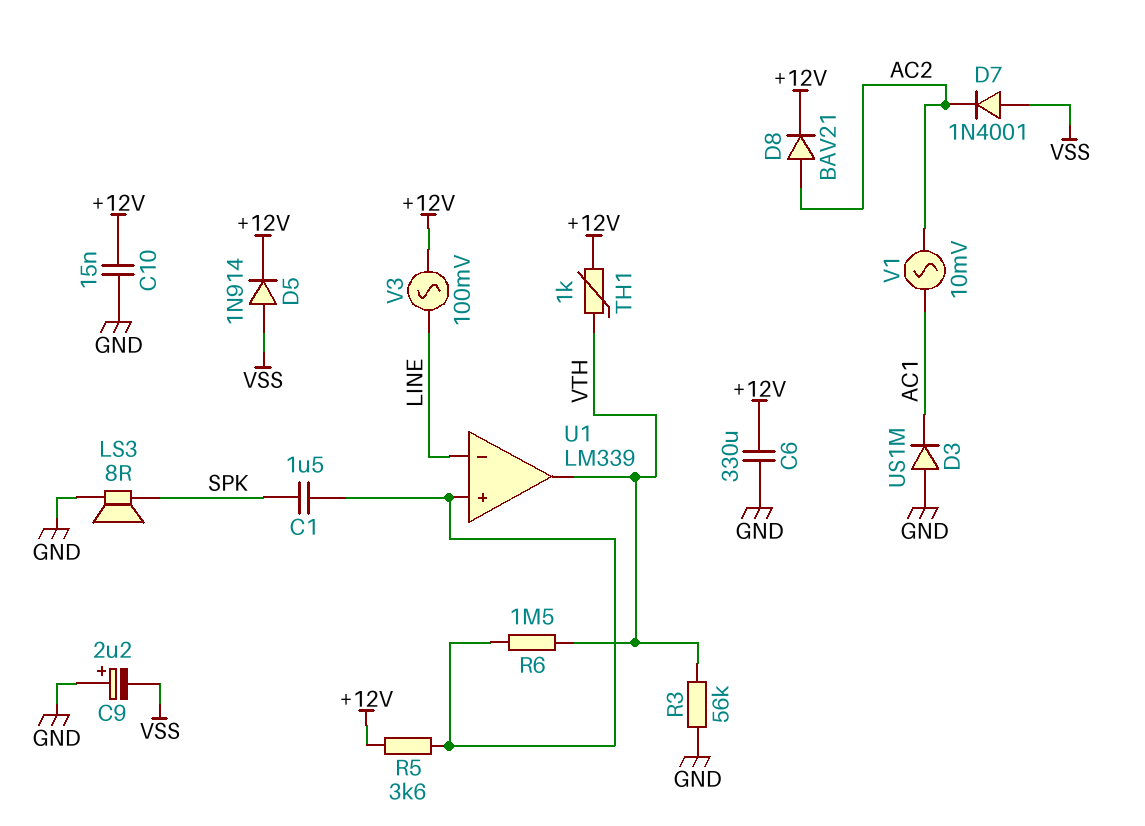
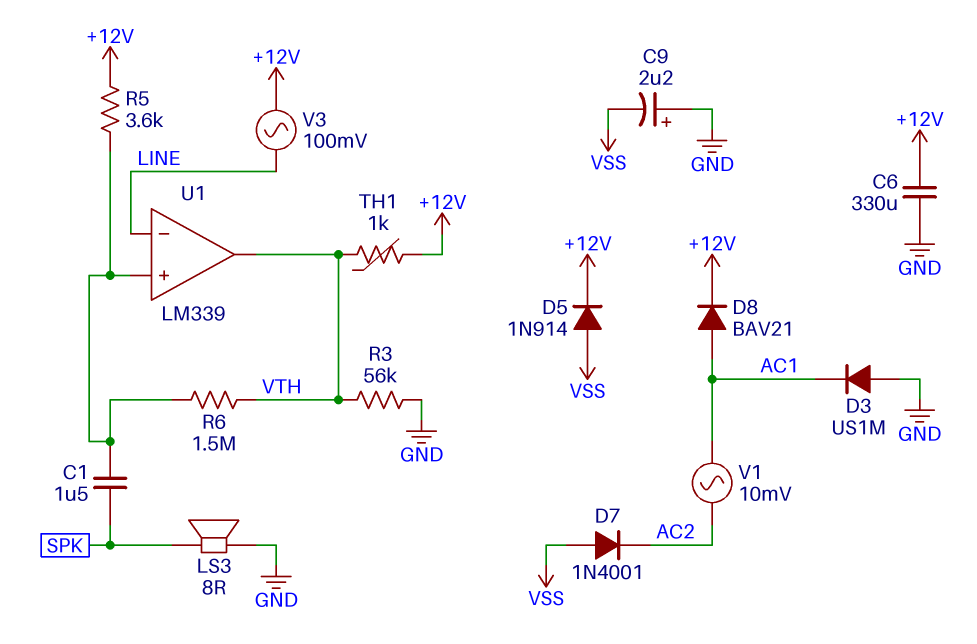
C10: 15nF (+12V, GND) -> none
D8: diode BAV21 (A AC2, K +12V) -> diode BAV21 (A AC1, K +12V)

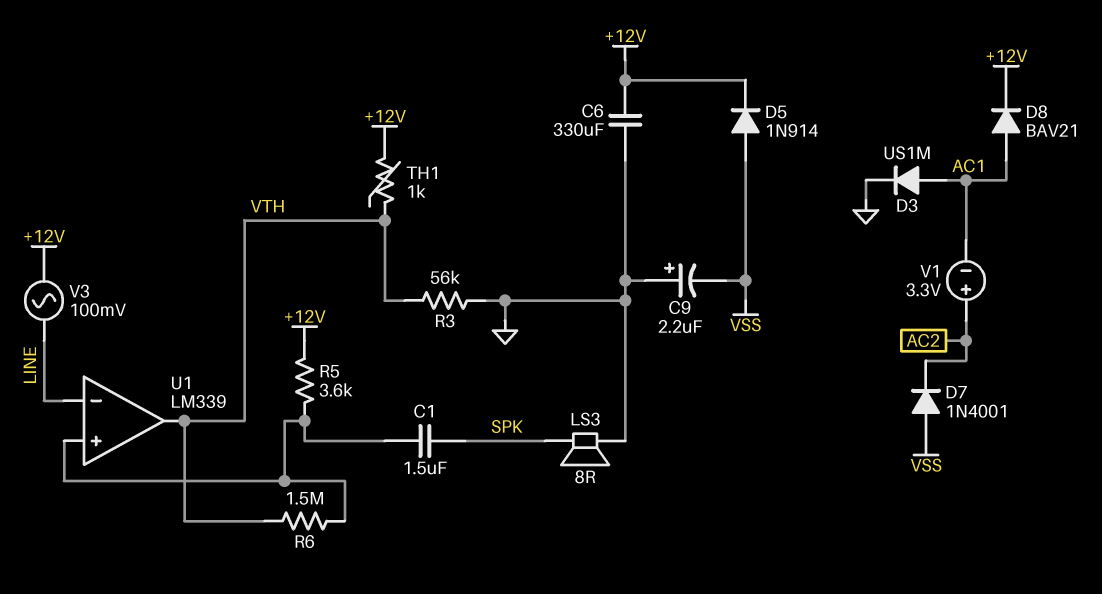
D3: diode US1M (A GND, K AC1) -> diode US1M (A AC1, K GND)
V1: AC 10mV (AC1, AC2) -> 3.3V (plus AC2, minus AC1)

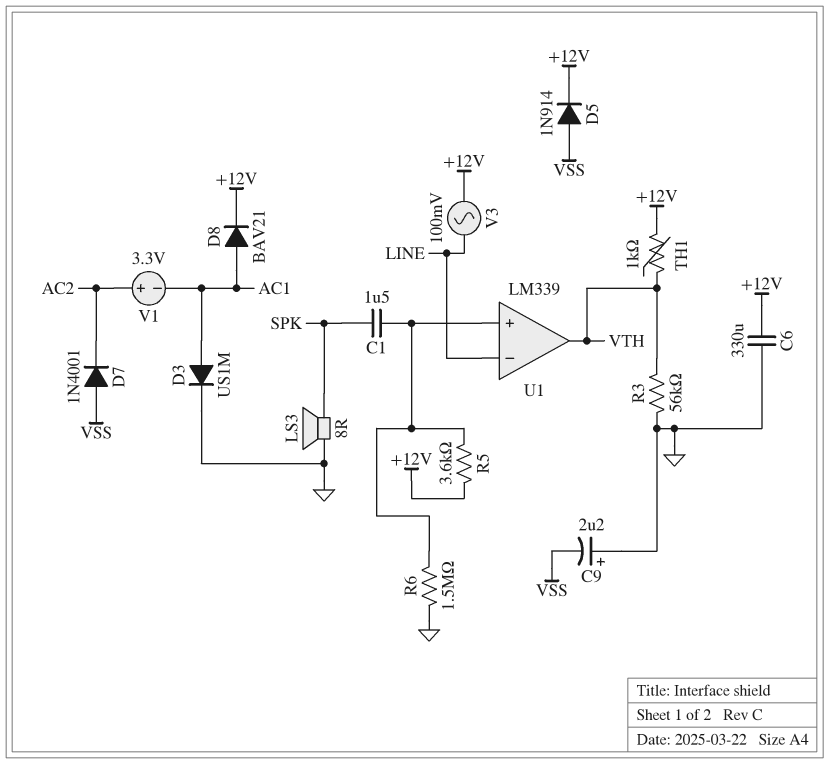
R6: 1.5M (U1/in+, VTH) -> 1.5M (GND, U1/in+)

